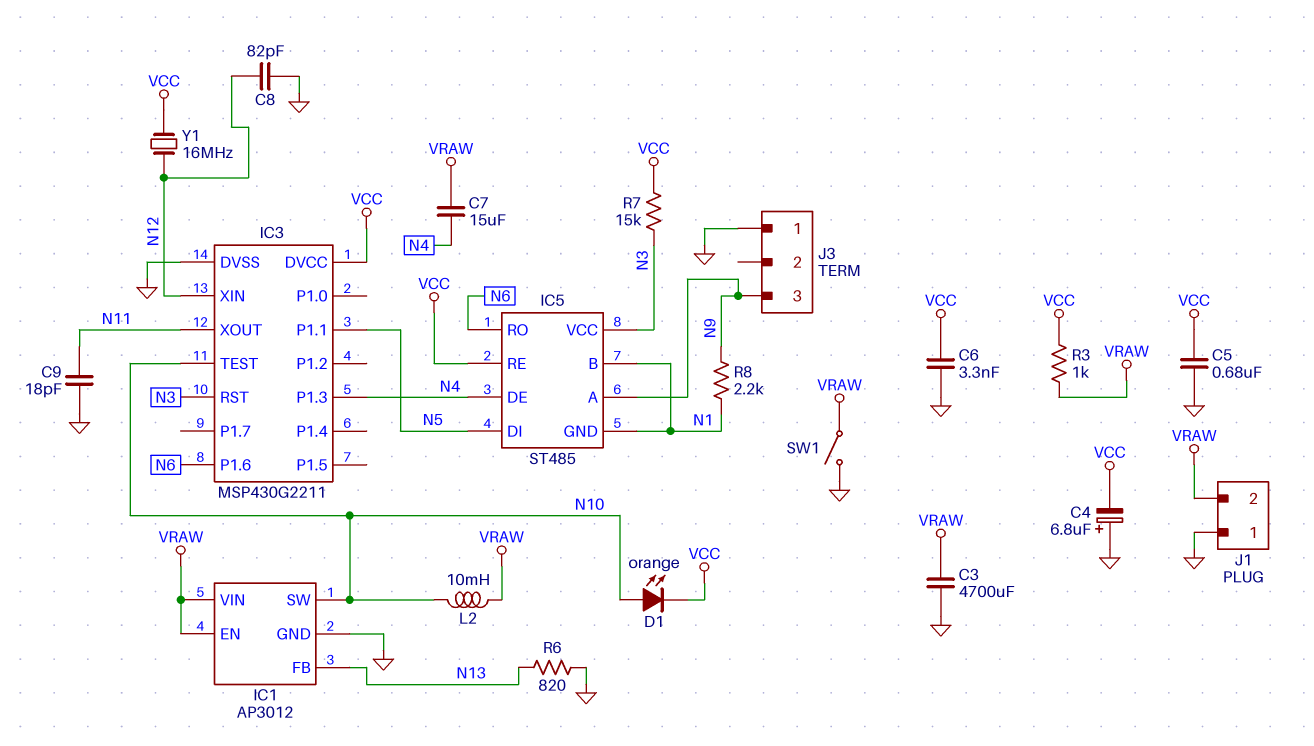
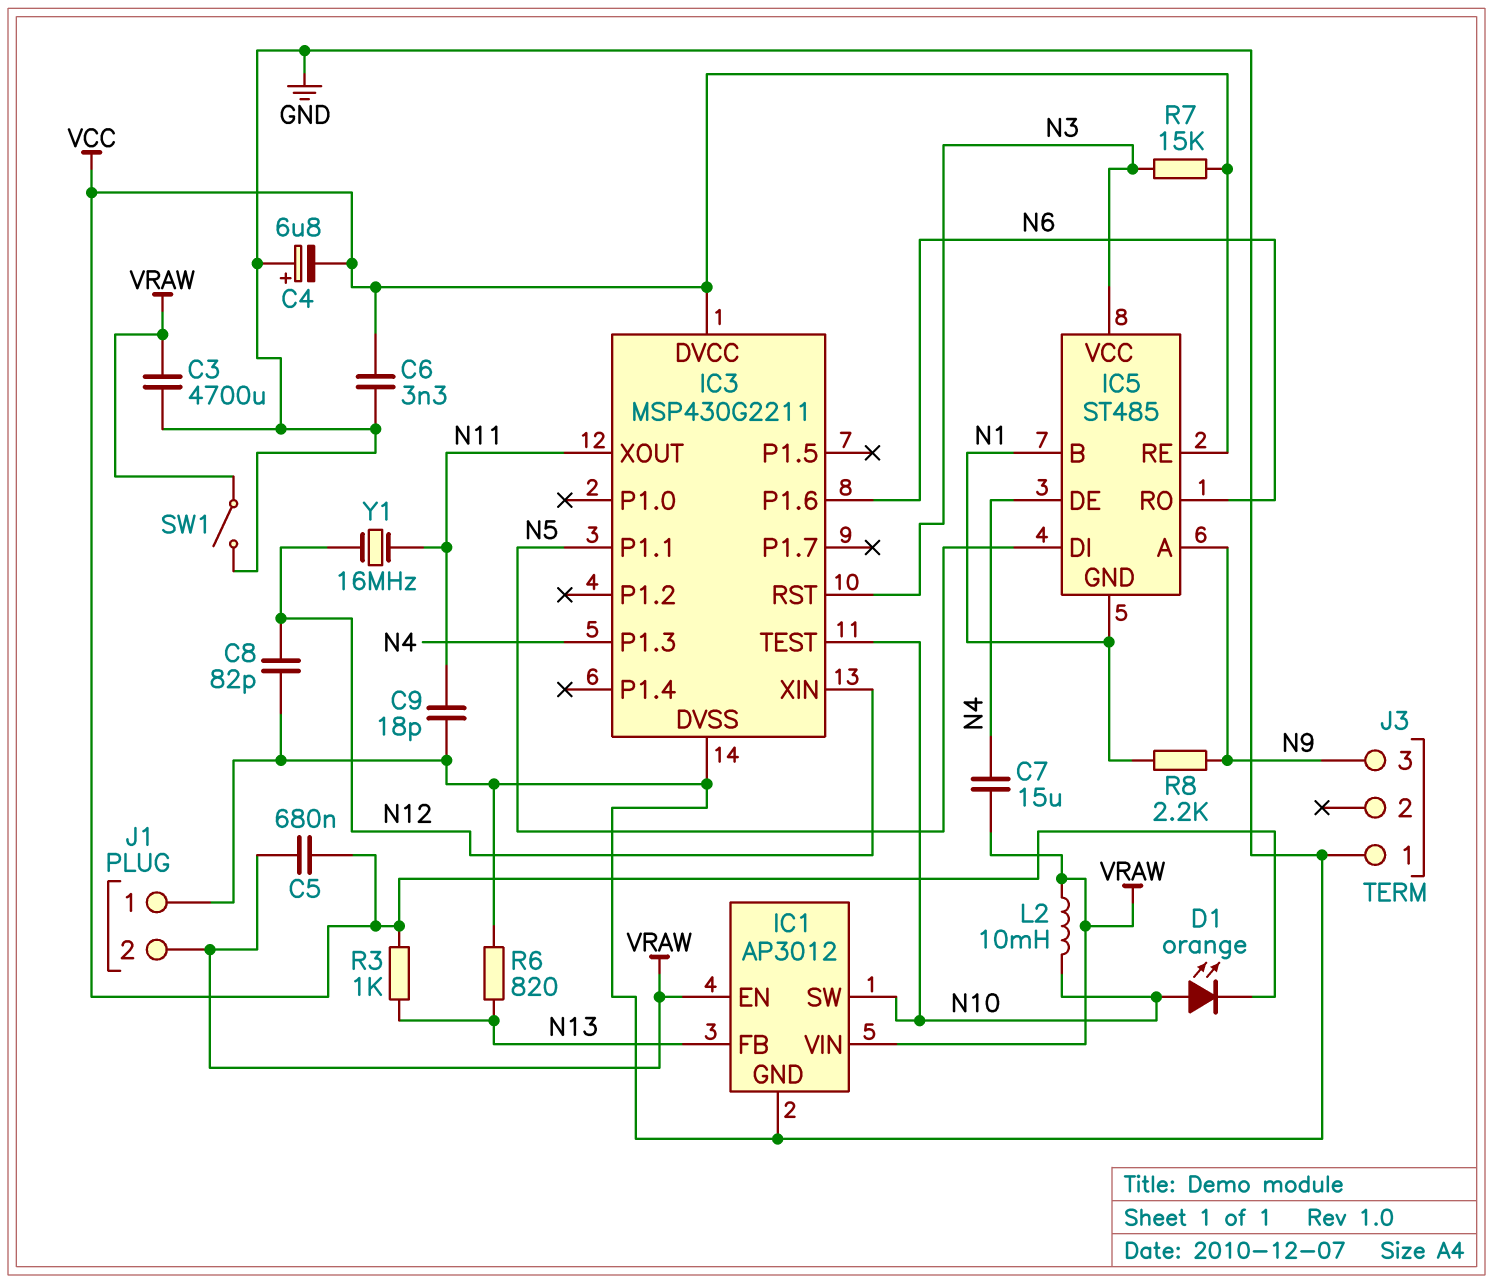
C5: 680nF (GND, VCC) -> 680nF (VCC, VRAW)
R3: 1k (VCC, VRAW) -> 1k (N13, VCC)
Y1: 16MHz (N12, VCC) -> 16MHz (N11, N12)

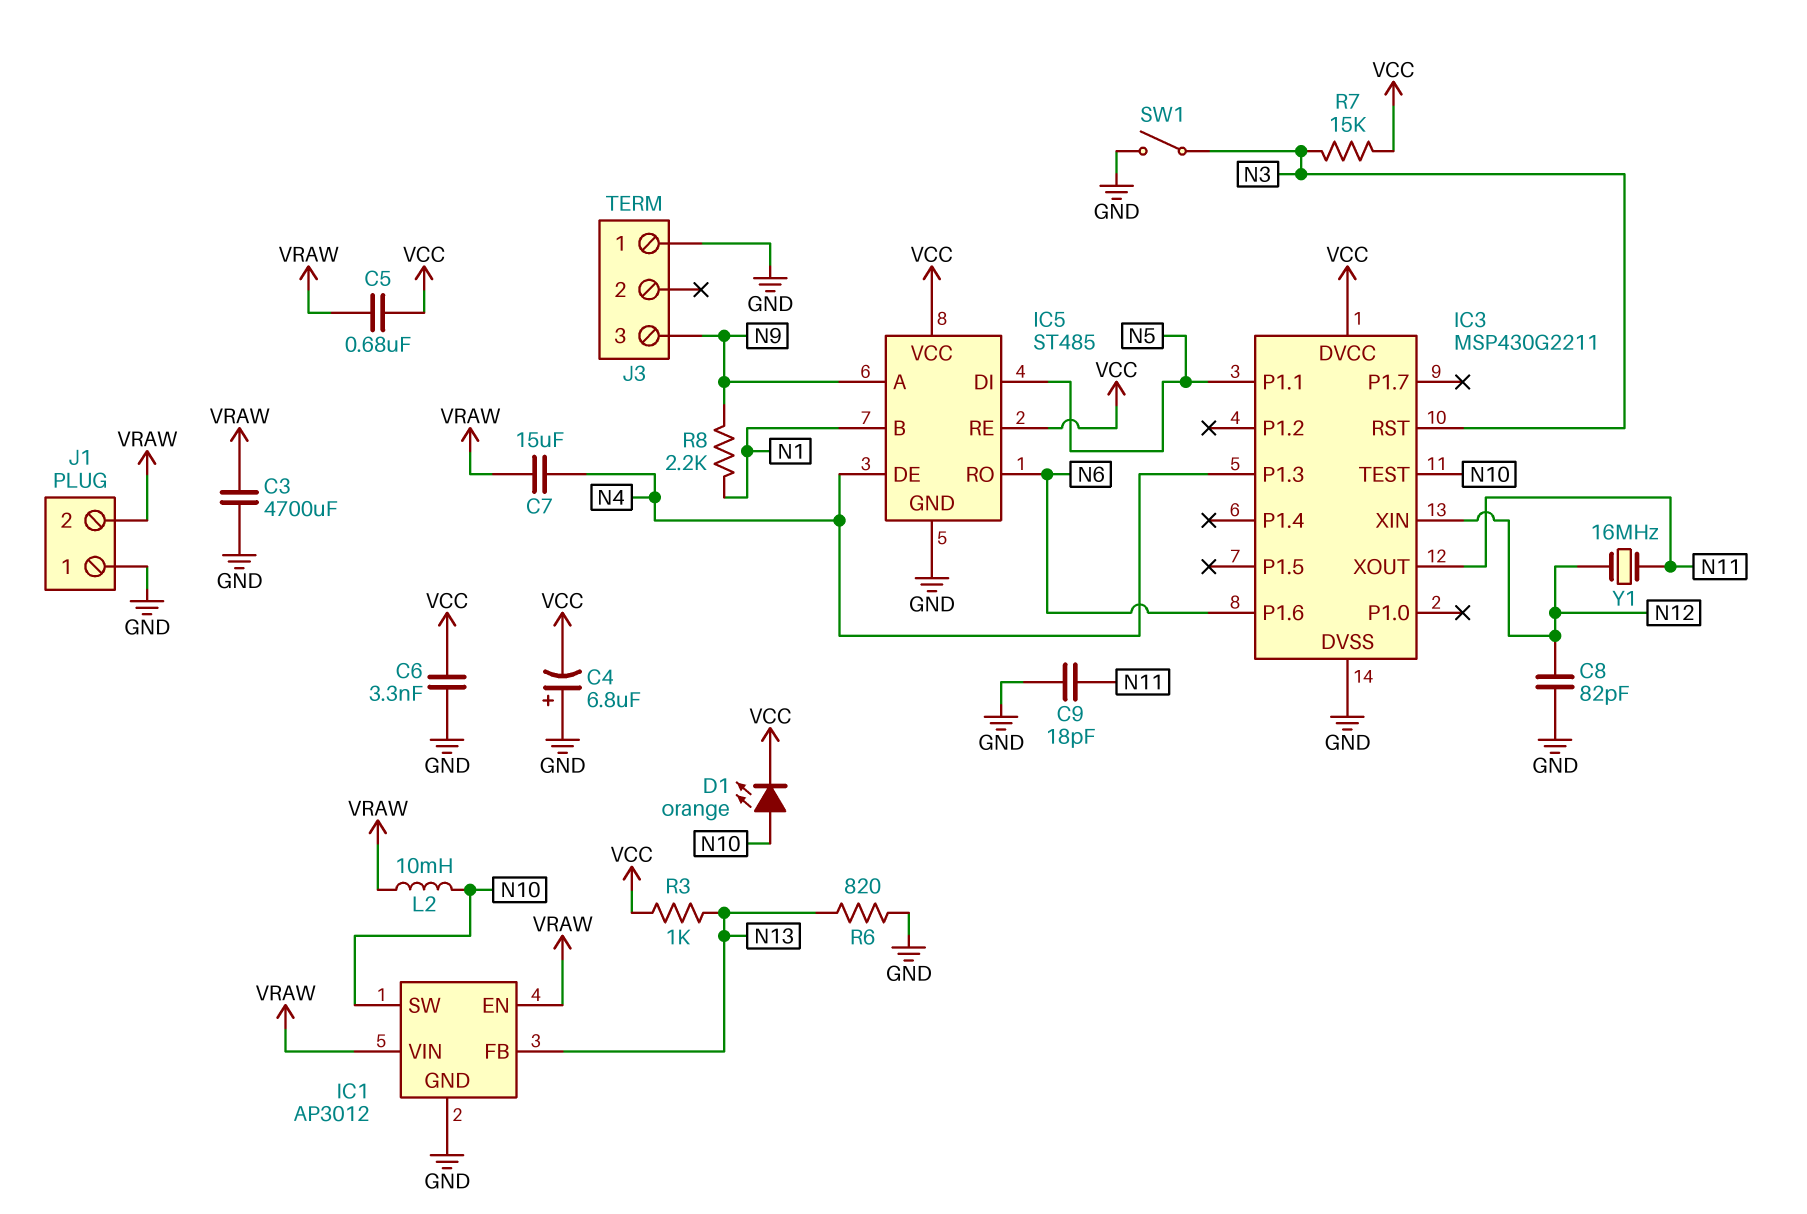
IC5 pin GND: N1 -> GND
IC5 pin VCC: N3 -> VCC
SW1: switch (GND, VRAW) -> switch (GND, N3)

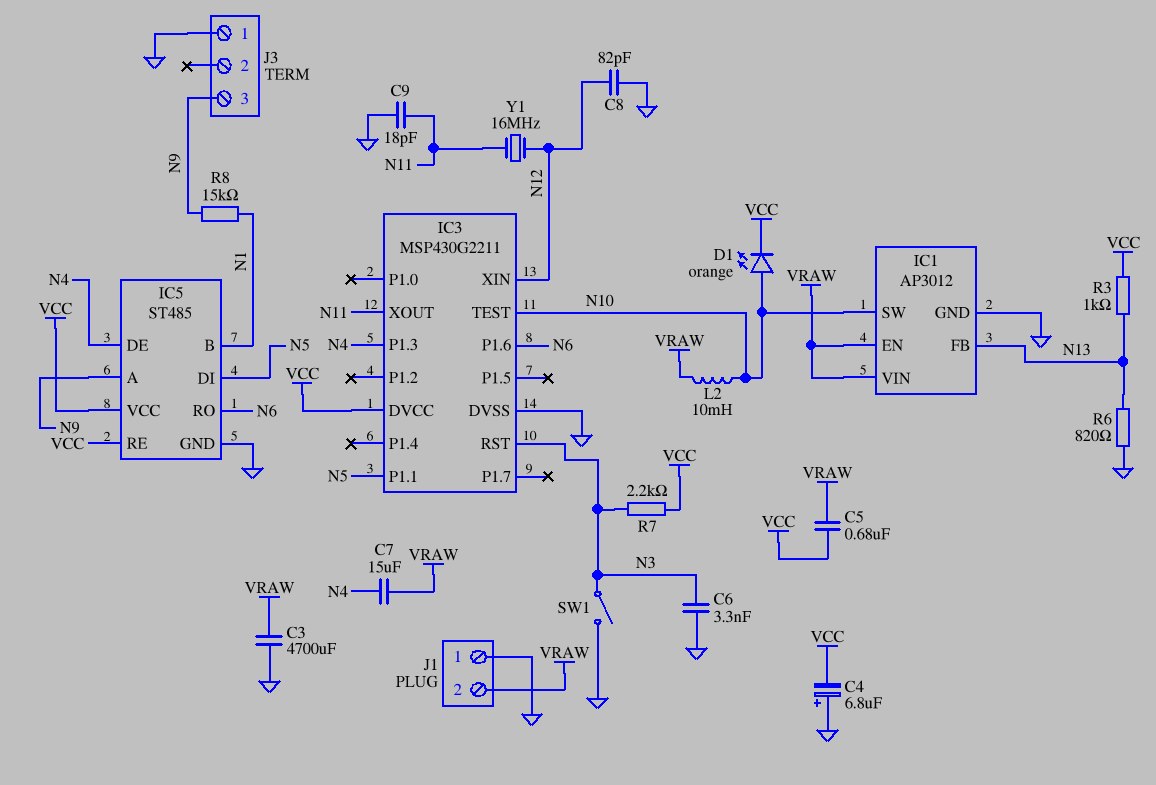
C6: 3.3nF (GND, VCC) -> 3.3nF (GND, N3)
R7: 15k (N3, VCC) -> 2.2k (N3, VCC)
R8: 2.2k (N1, N9) -> 15k (N1, N9)

